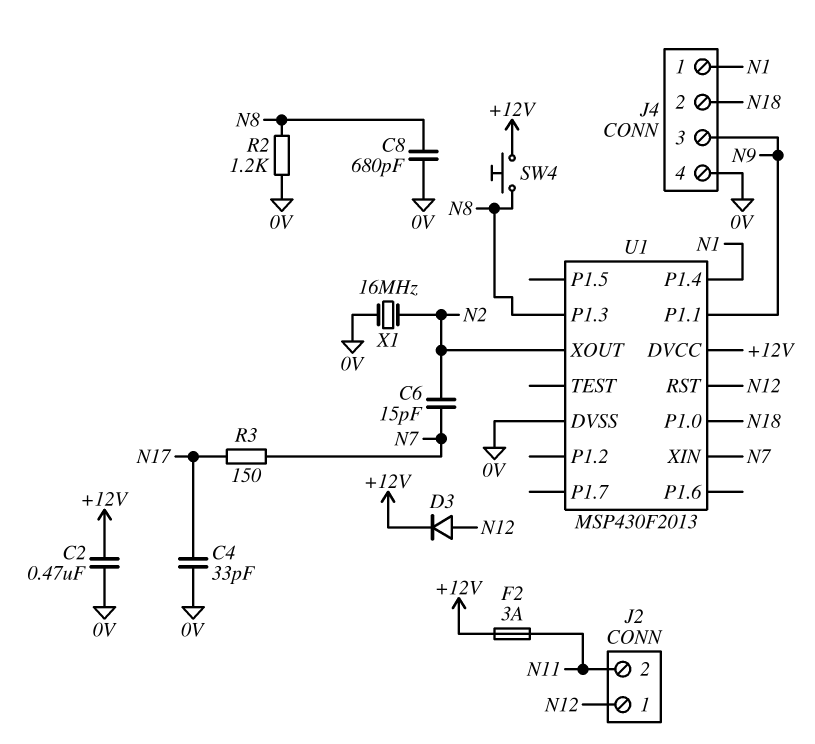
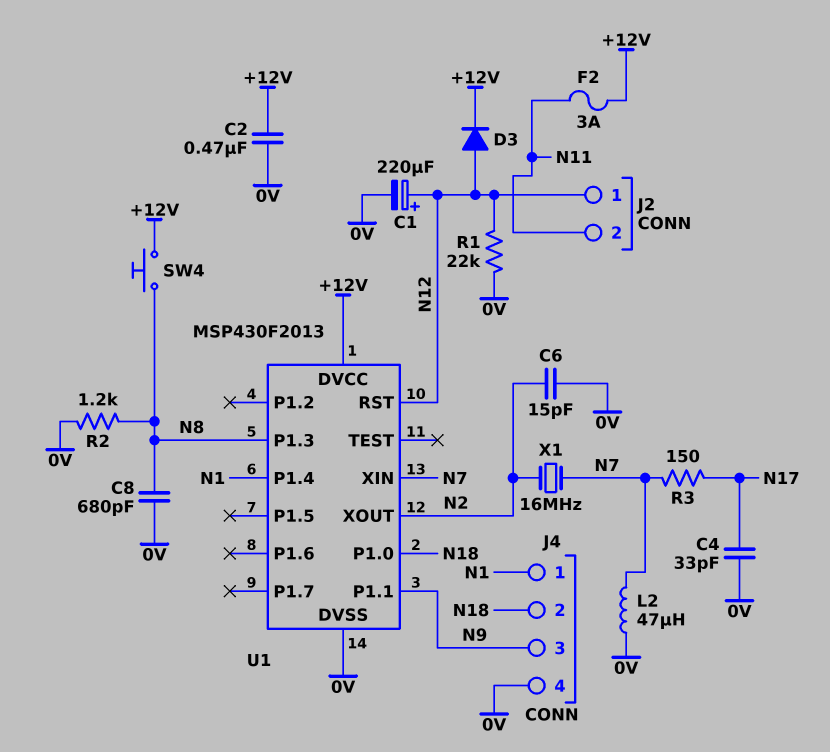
C1: none -> 220uF (plus N12, minus 0V)
C6: 15pF (N2, N7) -> 15pF (0V, N2)
L2: none -> 47uH (0V, N7)
R1: none -> 22k (0V, N12)
X1: 16MHz (0V, N2) -> 16MHz (N2, N7)

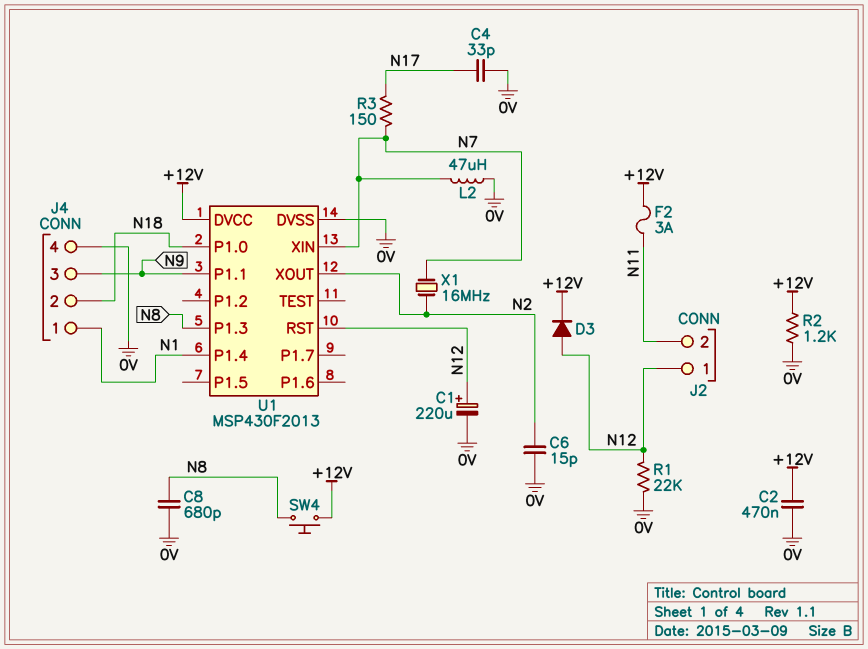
R2: 1.2k (0V, N8) -> 1.2k (+12V, 0V)

